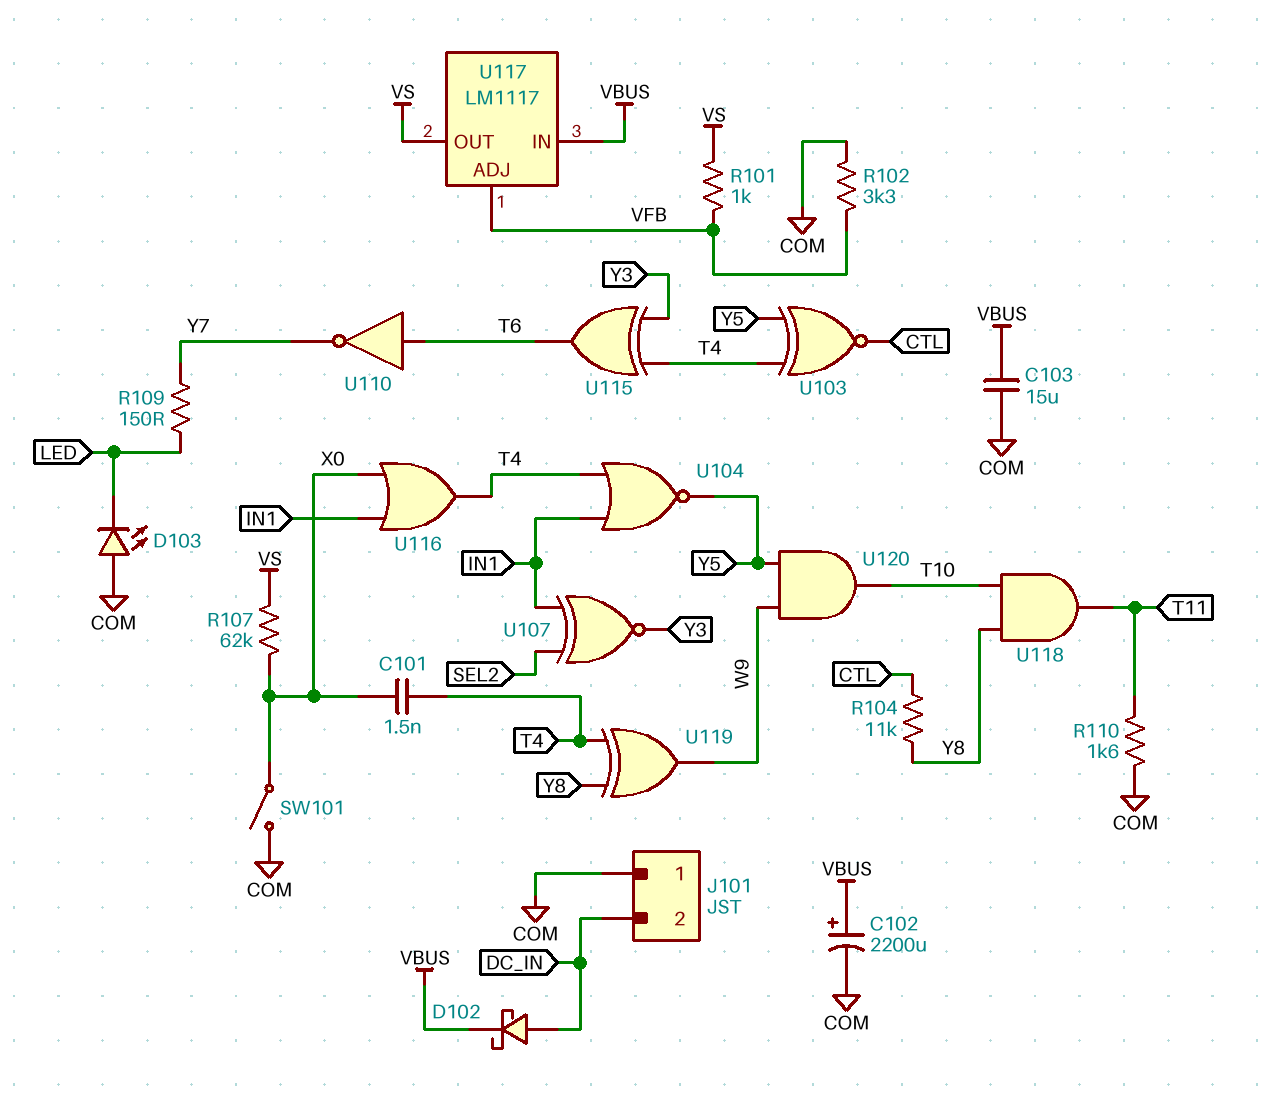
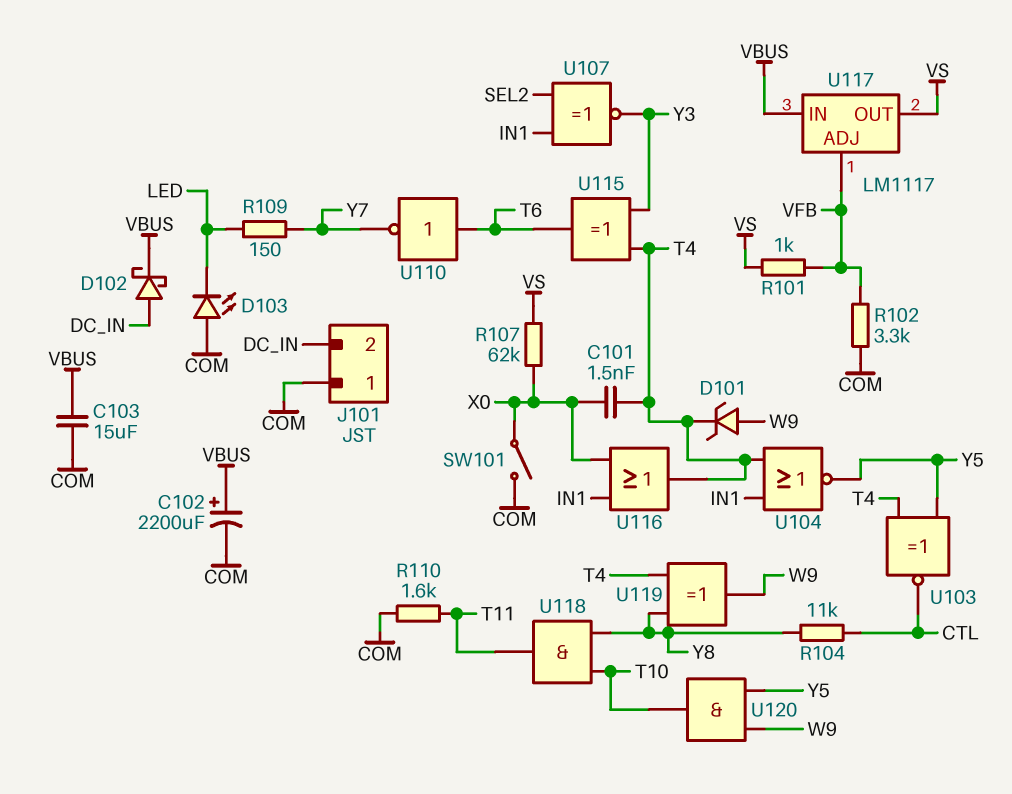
D101: none -> zener (A W9, K T4)

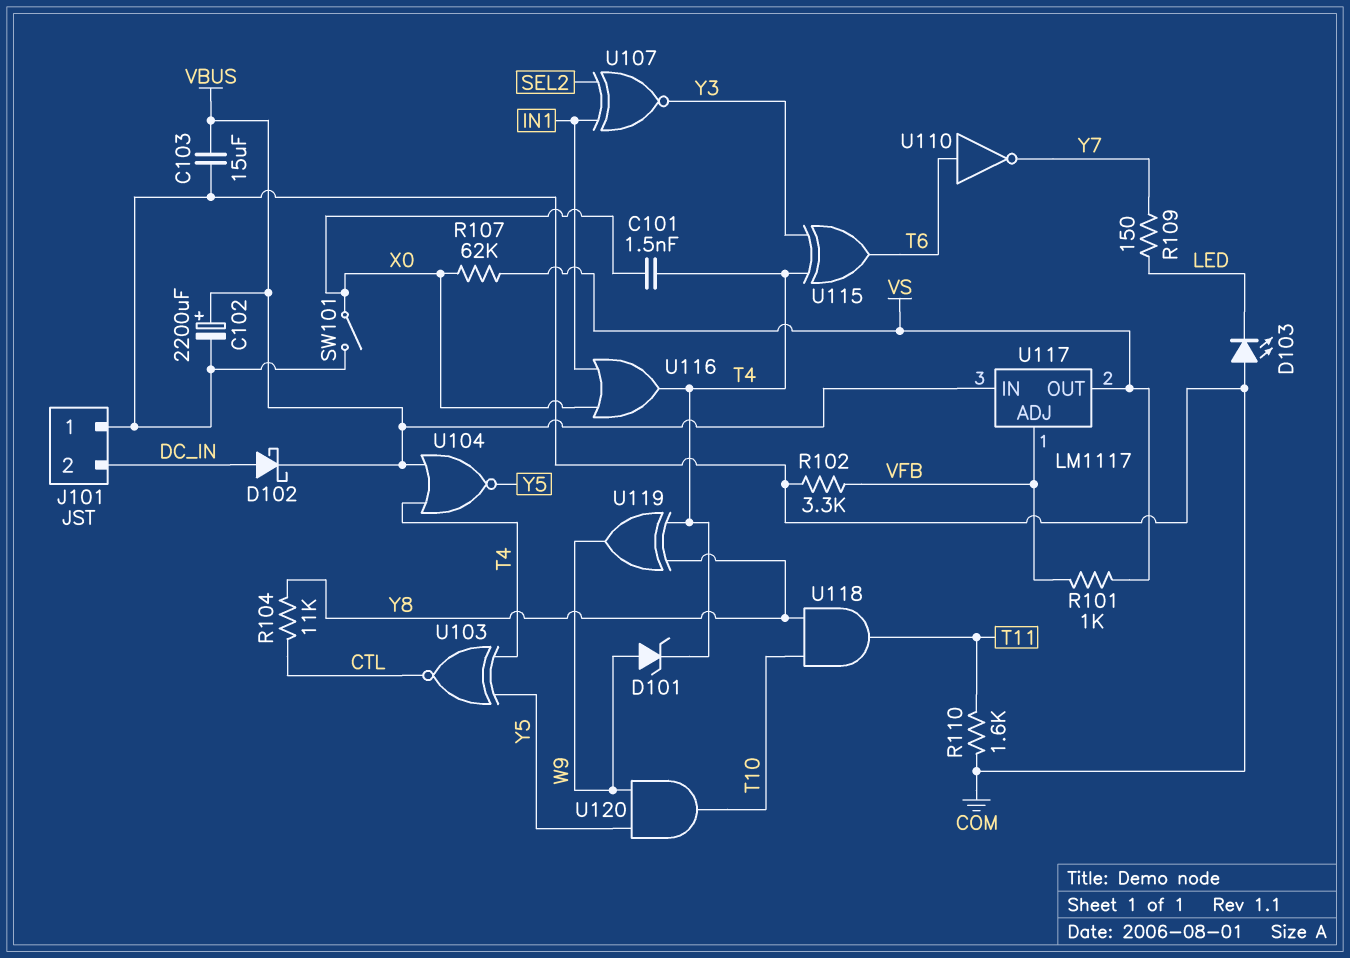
U104: NOR (in IN1, in T4, out Y5) -> NOR (in T4, in VBUS, out Y5)

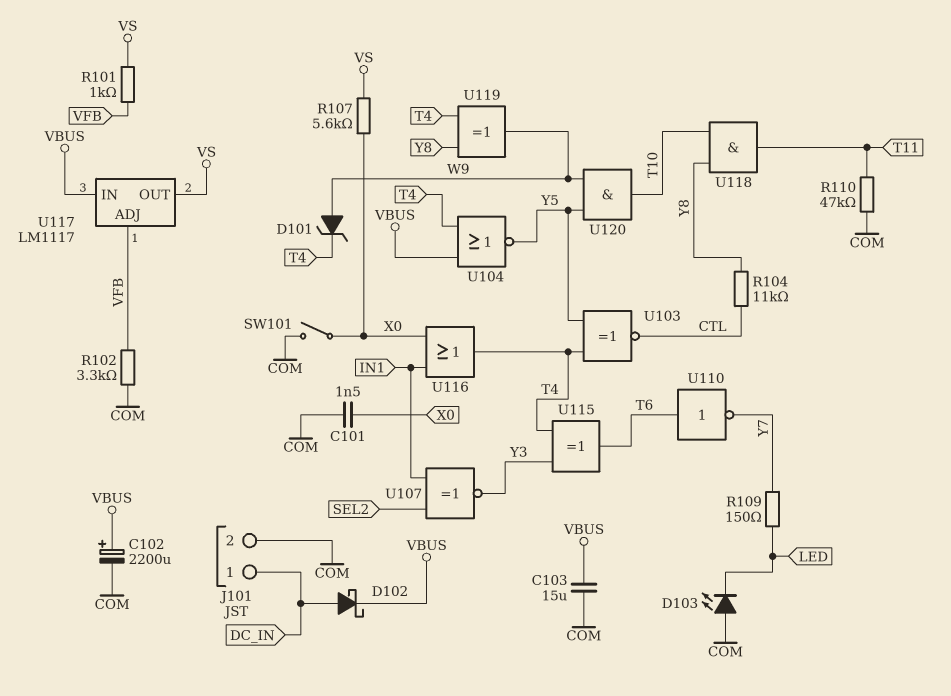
C101: 1.5nF (T4, X0) -> 1.5nF (COM, X0)
J101 pin 1: COM -> DC_IN
J101 pin 2: DC_IN -> COM
R107: 62k (VS, X0) -> 5.6k (VS, X0)
R110: 1.6k (COM, T11) -> 47k (COM, T11)

